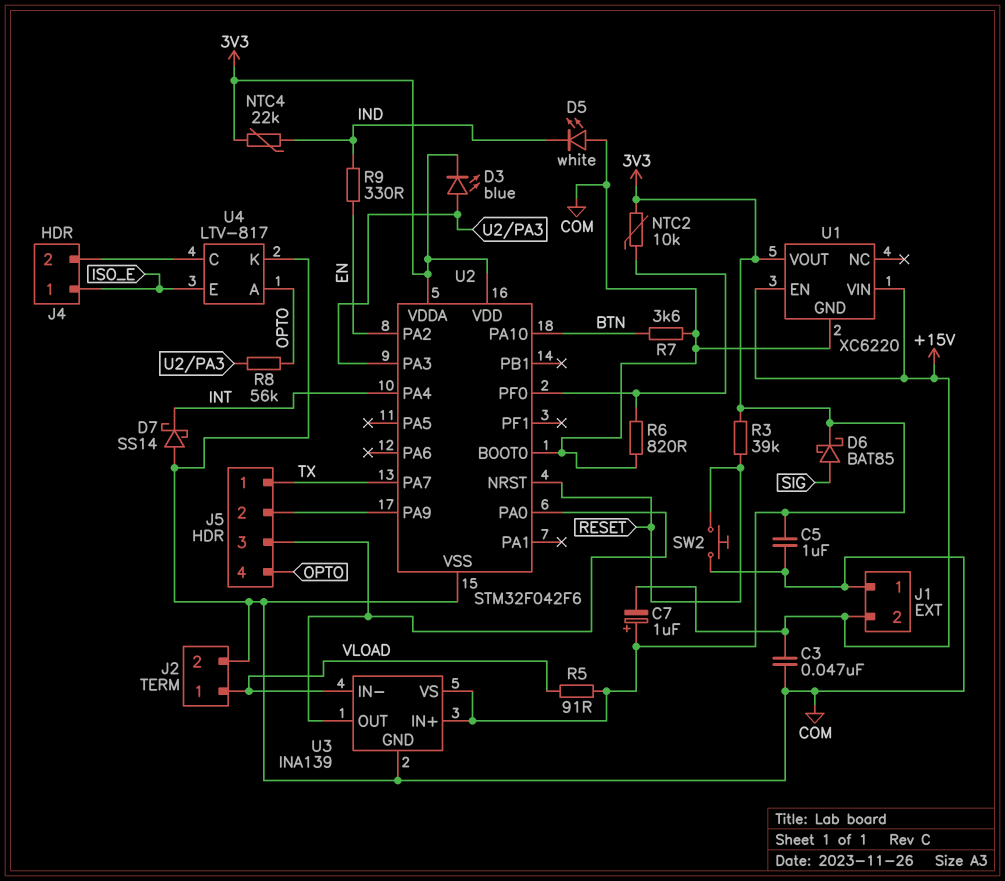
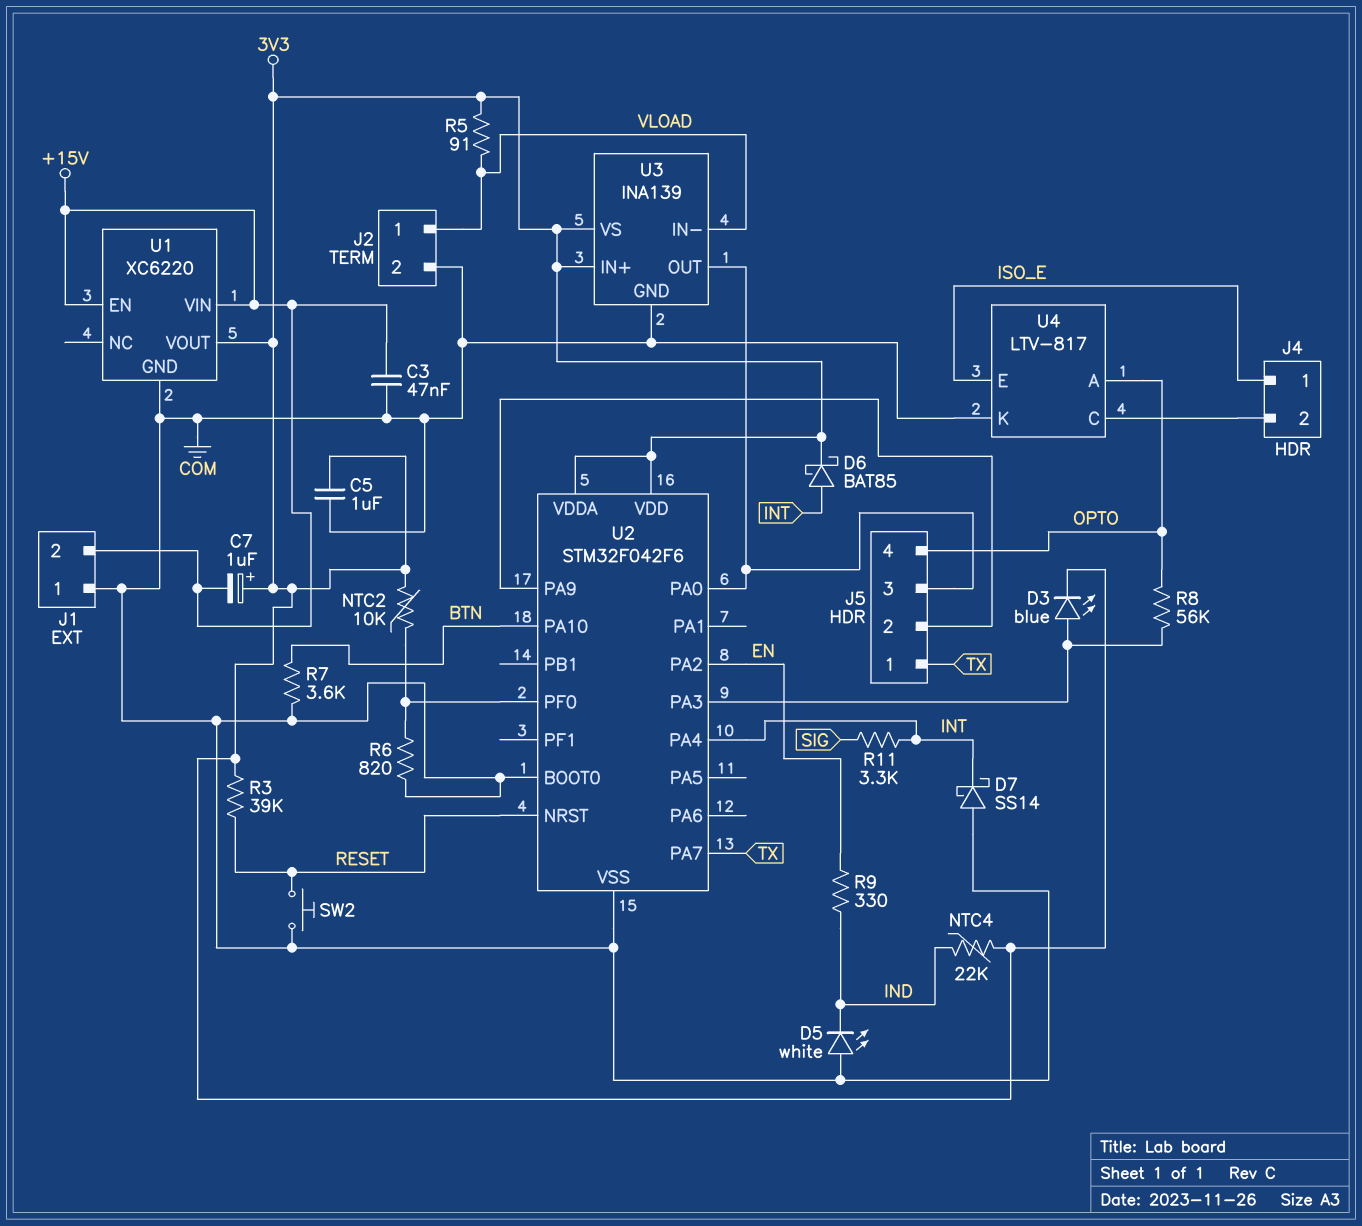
D6: schottky BAT85 (A SIG, K 3V3) -> schottky BAT85 (A INT, K 3V3)
R11: none -> 3.3k (INT, SIG)

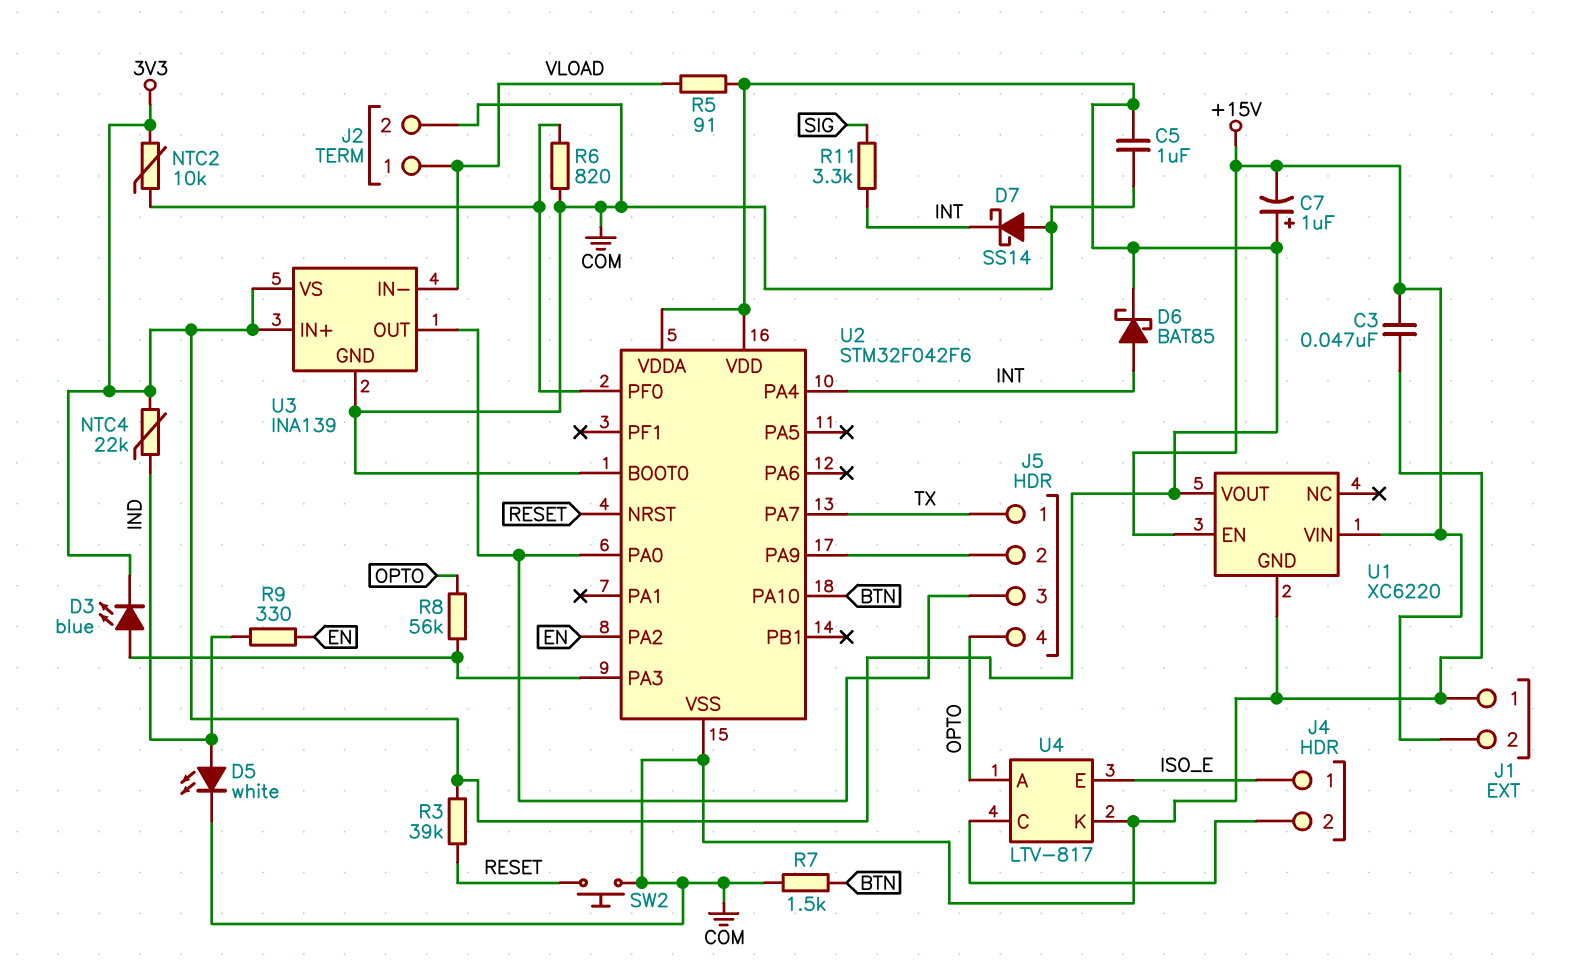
D5: LED white (A COM, K IND) -> LED white (A IND, K COM)
R7: 3.6k (BTN, COM) -> 1.5k (BTN, COM)

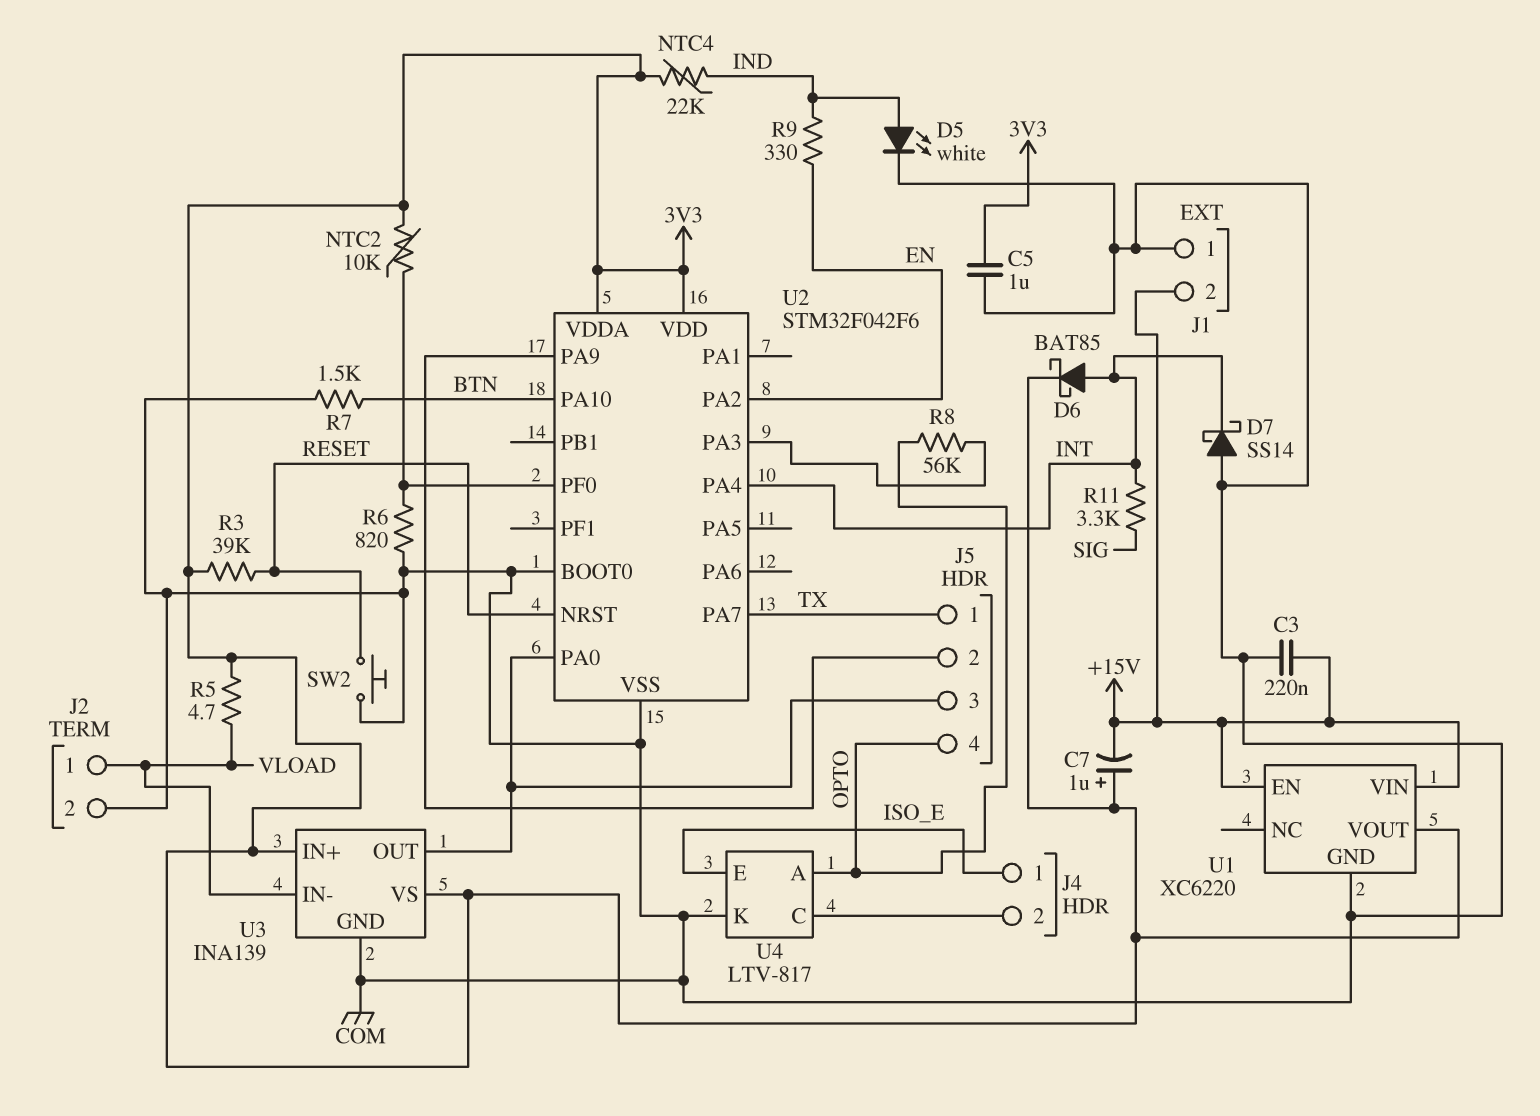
C3: 47nF (+15V, COM) -> 220nF (+15V, COM)
D3: LED blue (A U2/PA3, K 3V3) -> none
R5: 91 (3V3, VLOAD) -> 4.7 (3V3, VLOAD)

